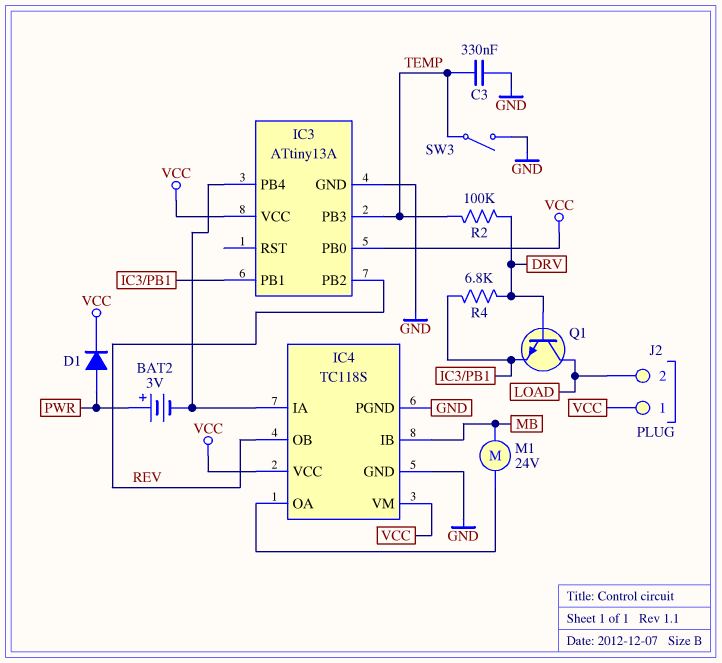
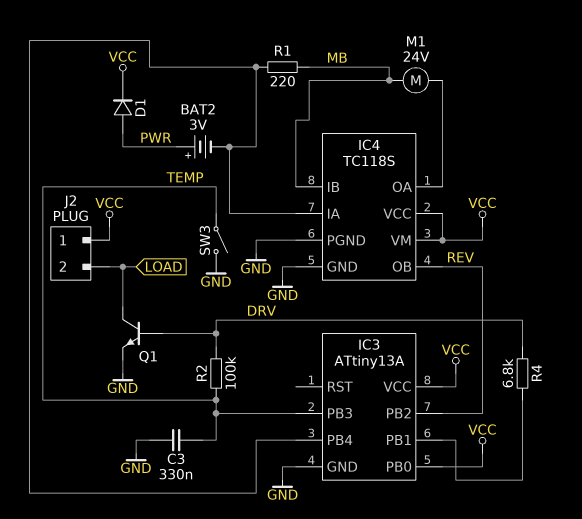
Q1: NPN (B DRV, C LOAD, E IC3/PB1) -> NPN (B DRV, C LOAD, E GND)
R1: none -> 220 (IC3/PB4, MB)

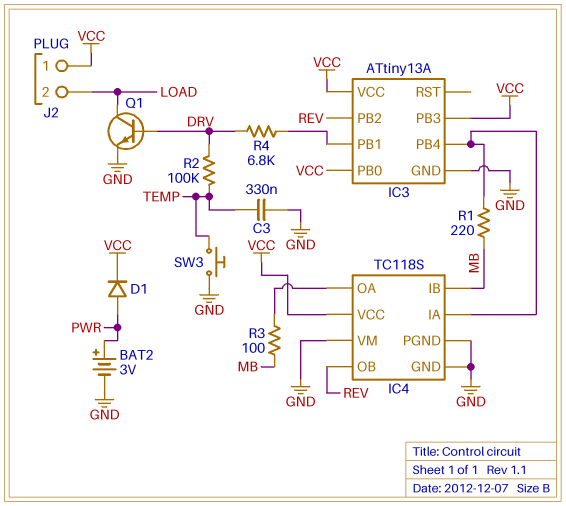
BAT2: 3V (plus PWR, minus IC3/PB4) -> 3V (plus PWR, minus GND)
IC3 pin PB3: TEMP -> VCC
IC4 pin VM: VCC -> GND
M1: motor 24V (IC4/OA, MB) -> none
R3: none -> 100 (IC4/OA, MB)
SW3: switch (GND, TEMP) -> button (GND, TEMP)

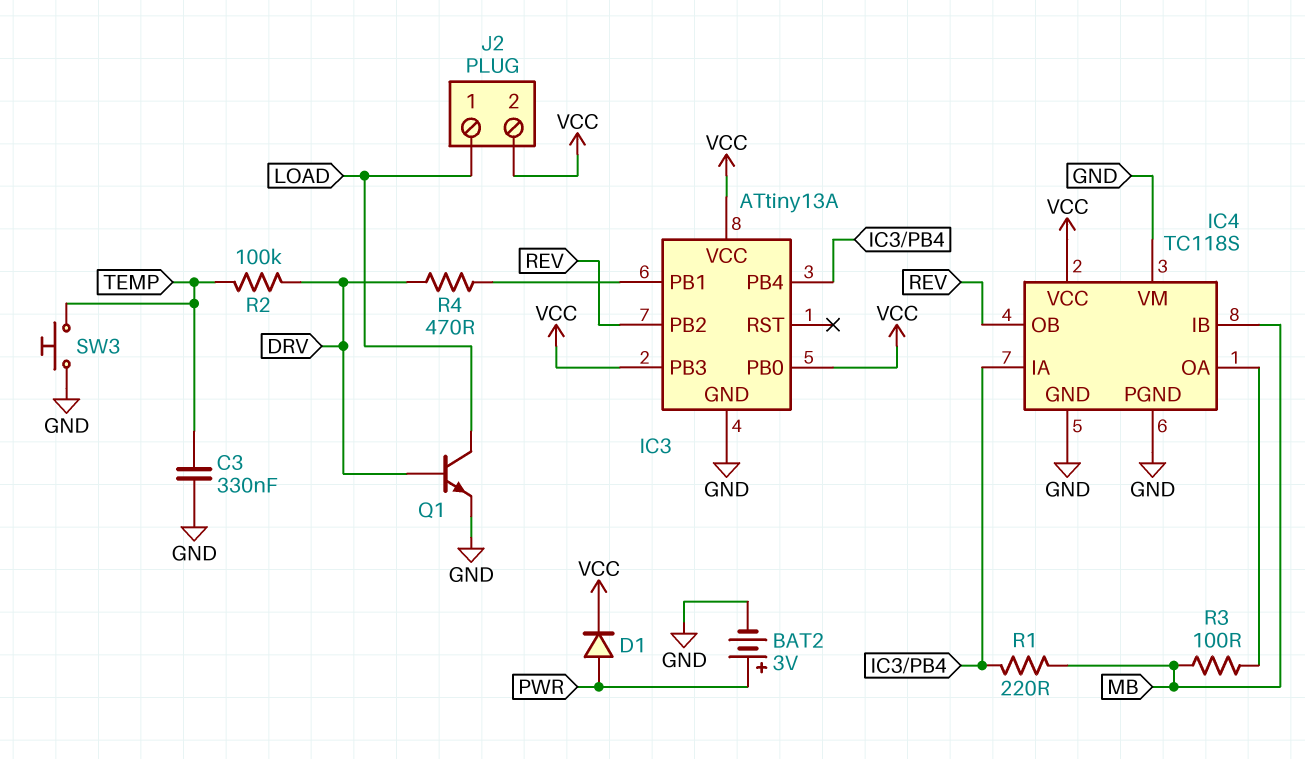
J2 pin 1: VCC -> LOAD
J2 pin 2: LOAD -> VCC
R4: 6.8k (DRV, IC3/PB1) -> 470 (DRV, IC3/PB1)

